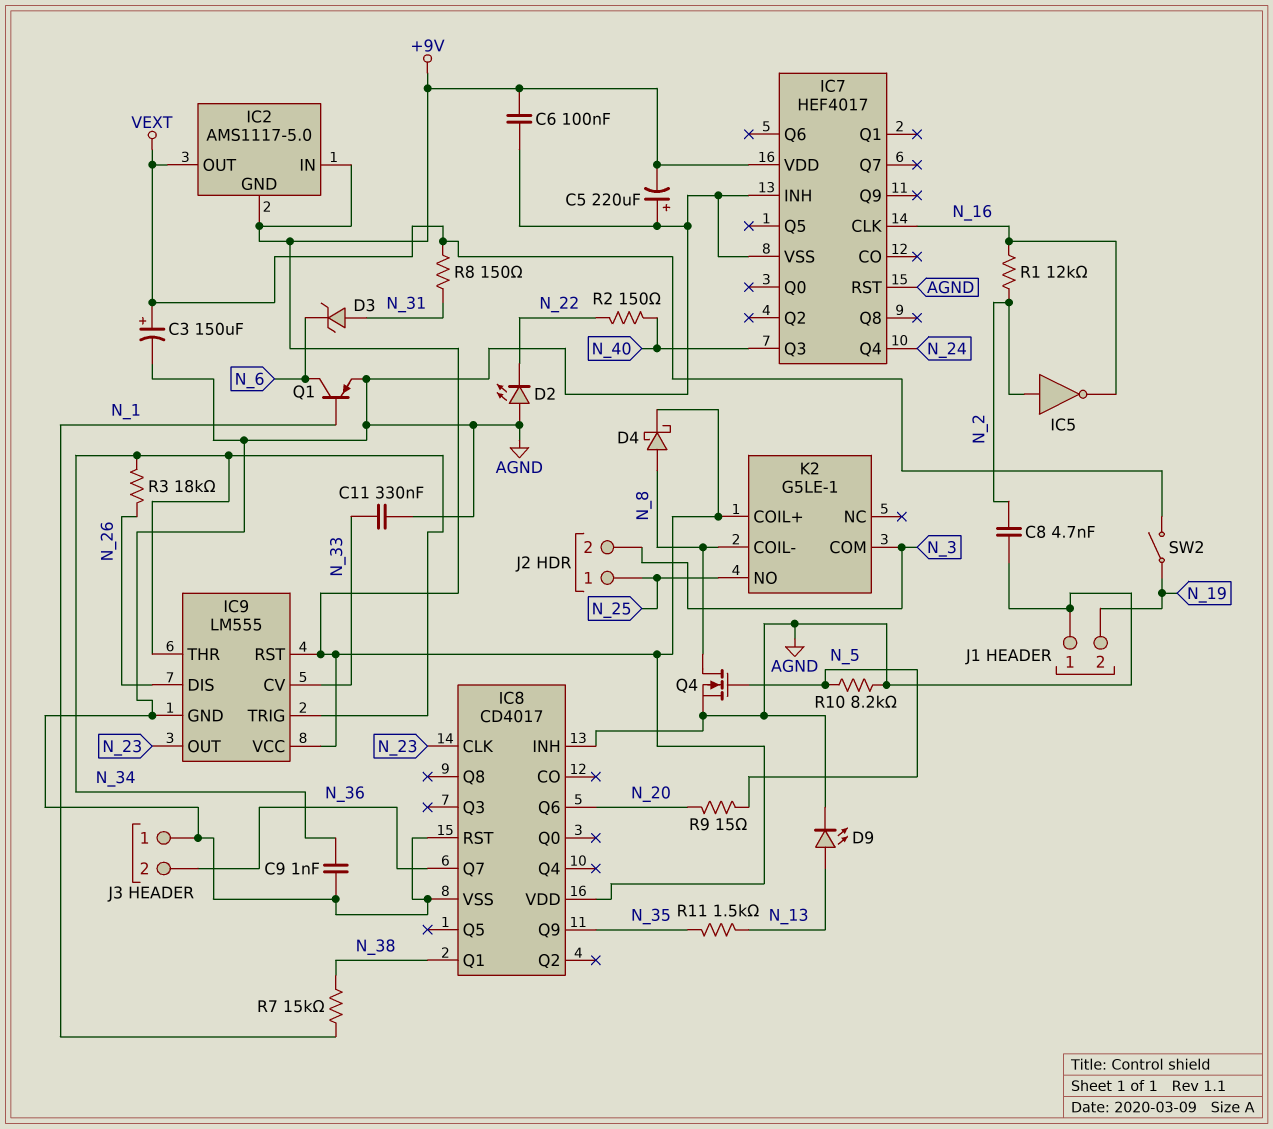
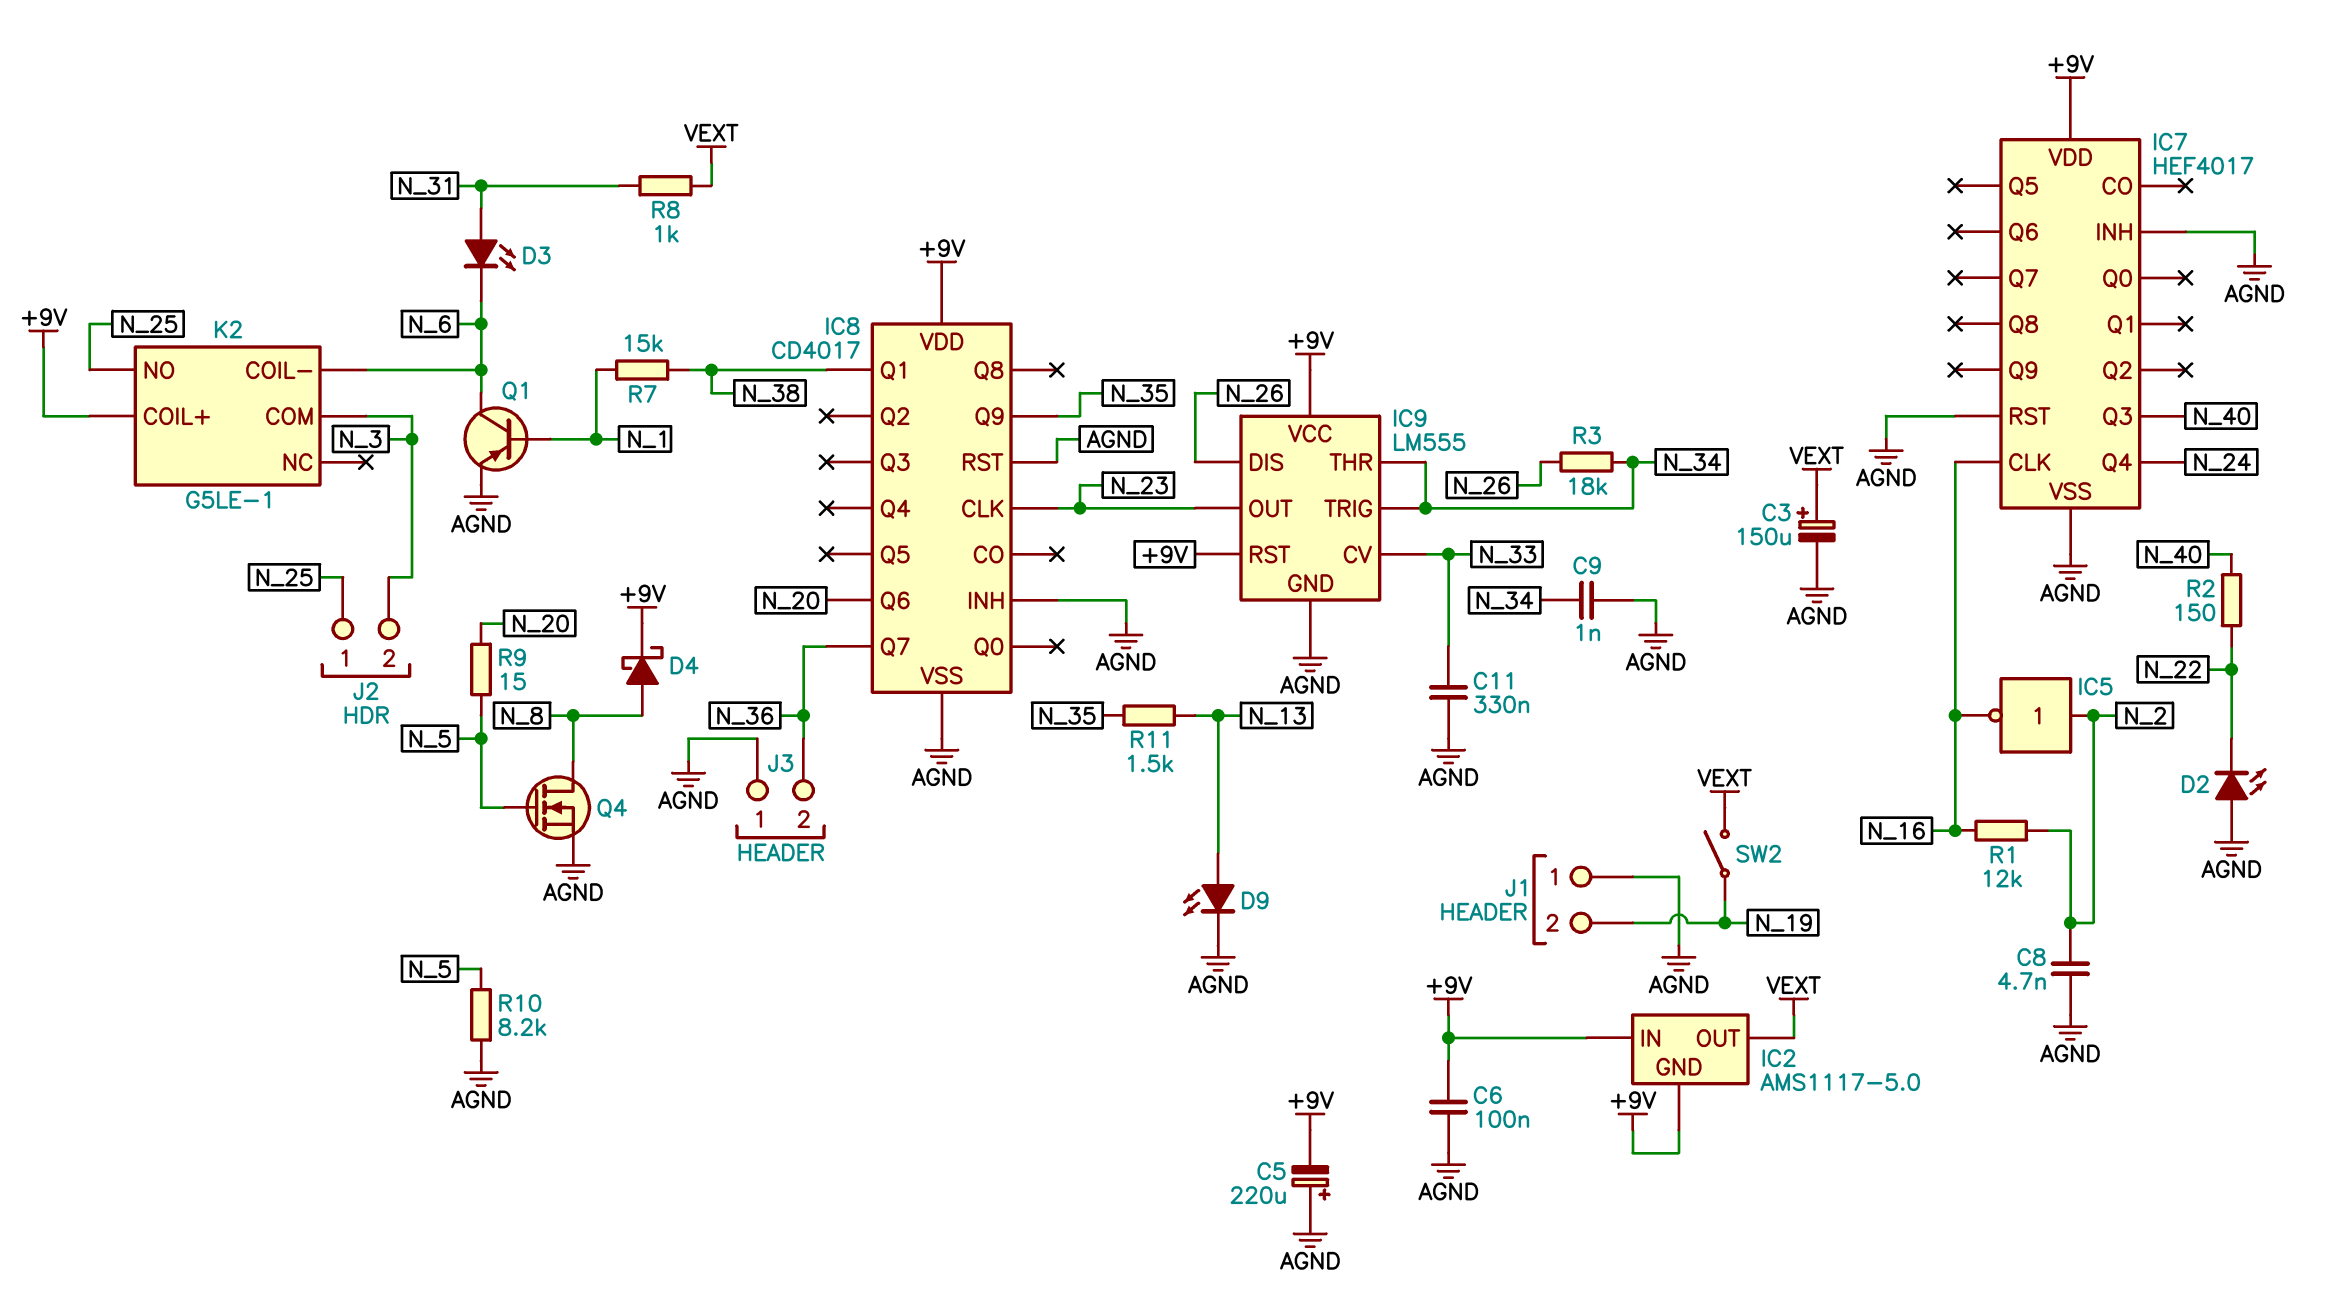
D3: zener (A N_31, K N_6) -> LED (A N_31, K N_6)
K2 pin COIL-: N_8 -> N_6
R8: 150 (N_31, VEXT) -> 1k (N_31, VEXT)

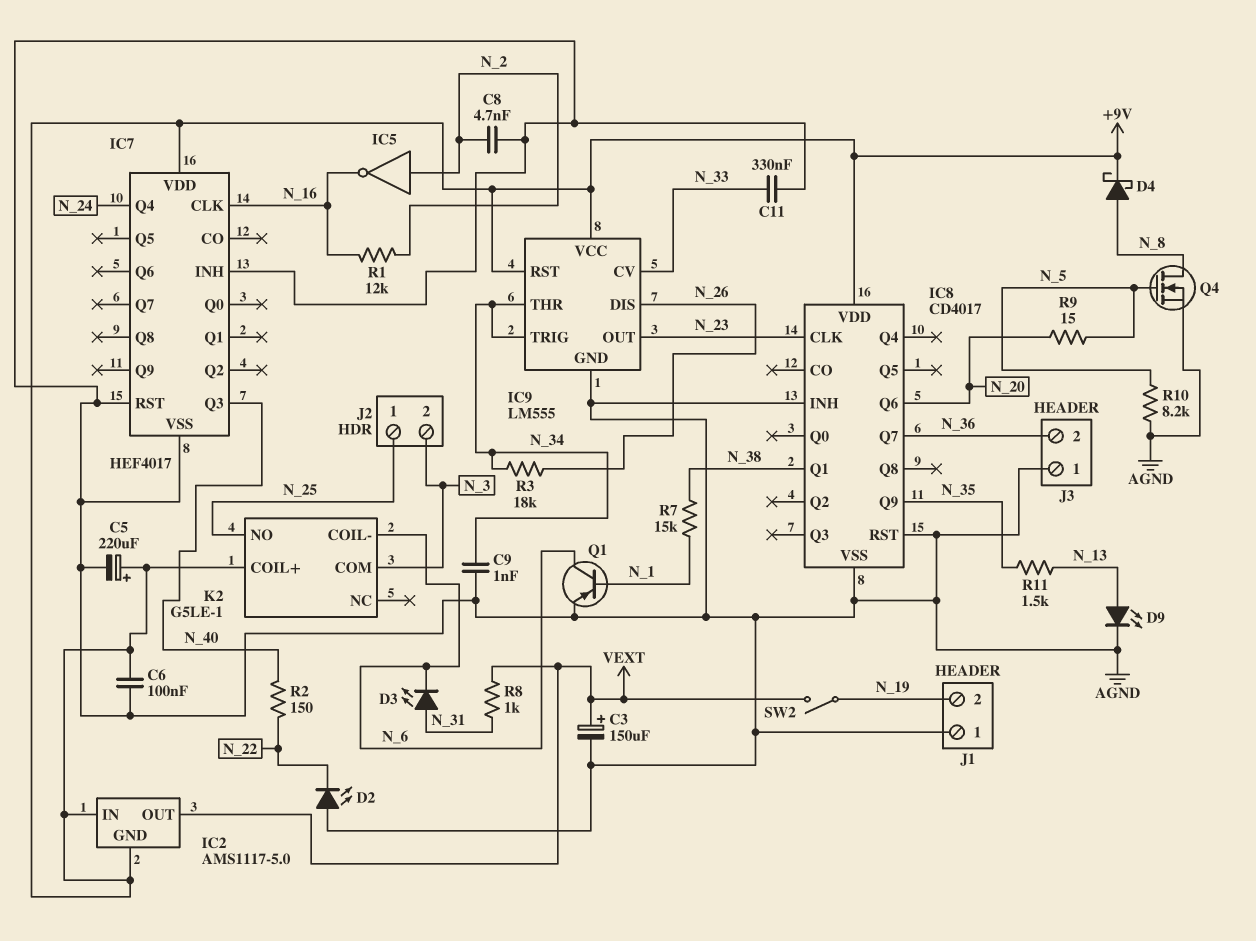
C5: 220uF (plus AGND, minus +9V) -> 220uF (plus +9V, minus AGND)

